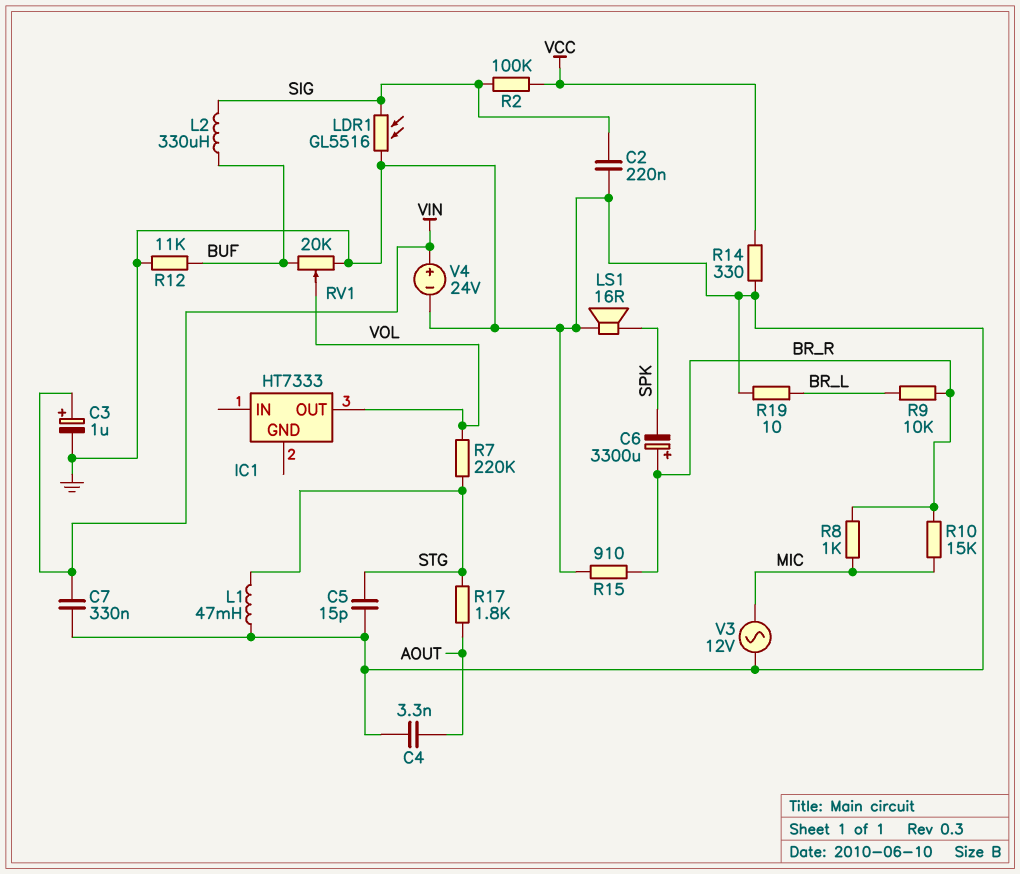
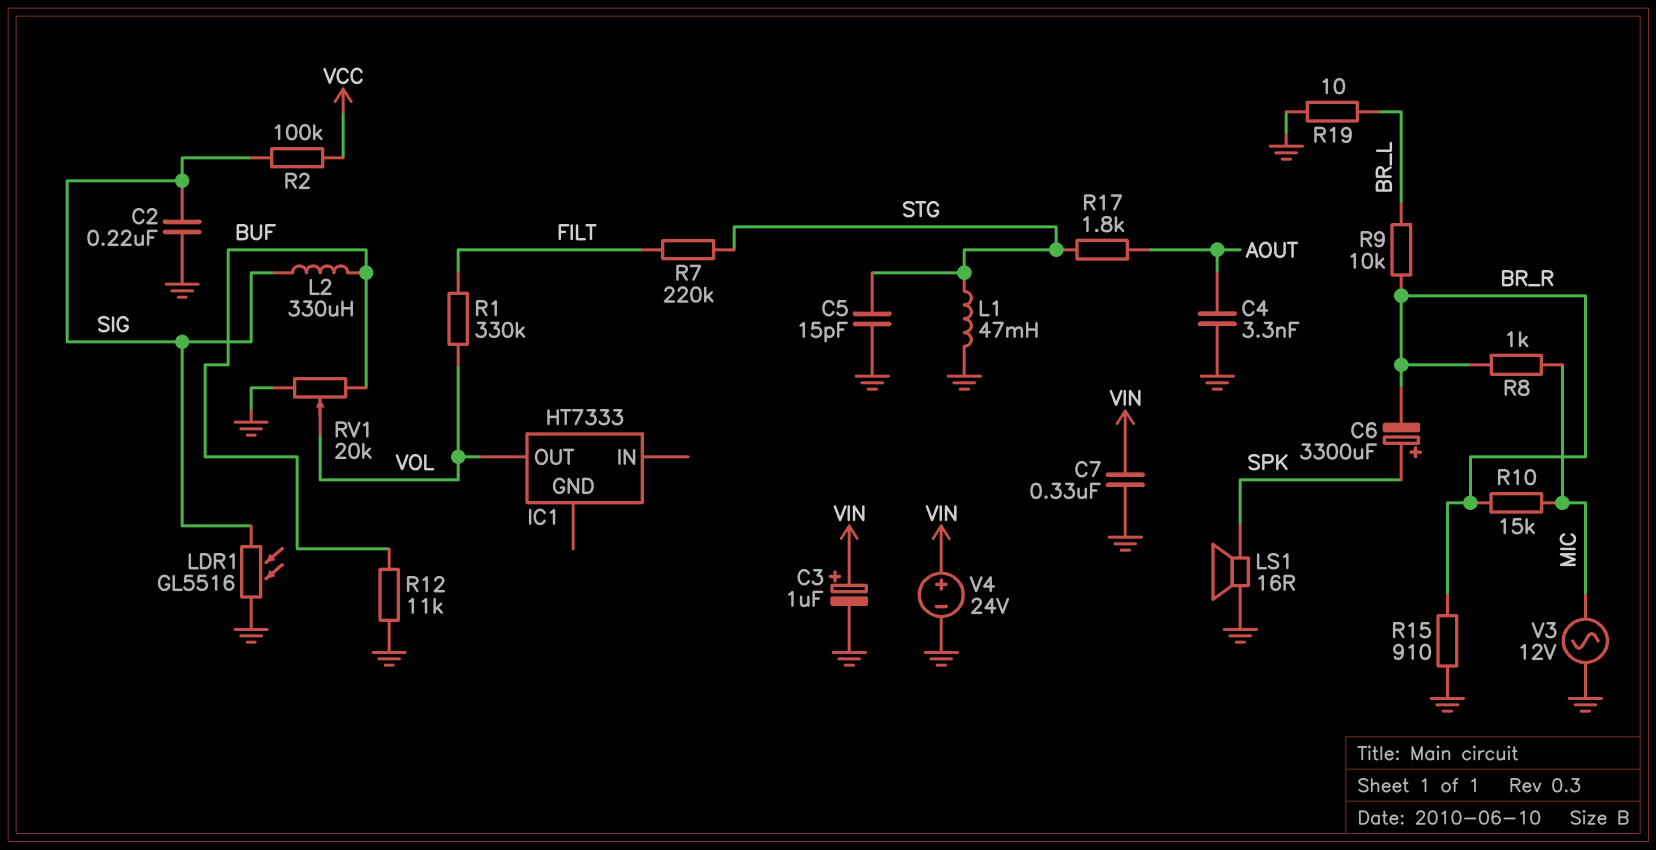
C6: 3300uF (plus BR_R, minus SPK) -> 3300uF (plus SPK, minus BR_R)
R1: none -> 330k (FILT, VOL)
R7: 220k (STG, VOL) -> 220k (FILT, STG)
R14: 330 (GND, VCC) -> none

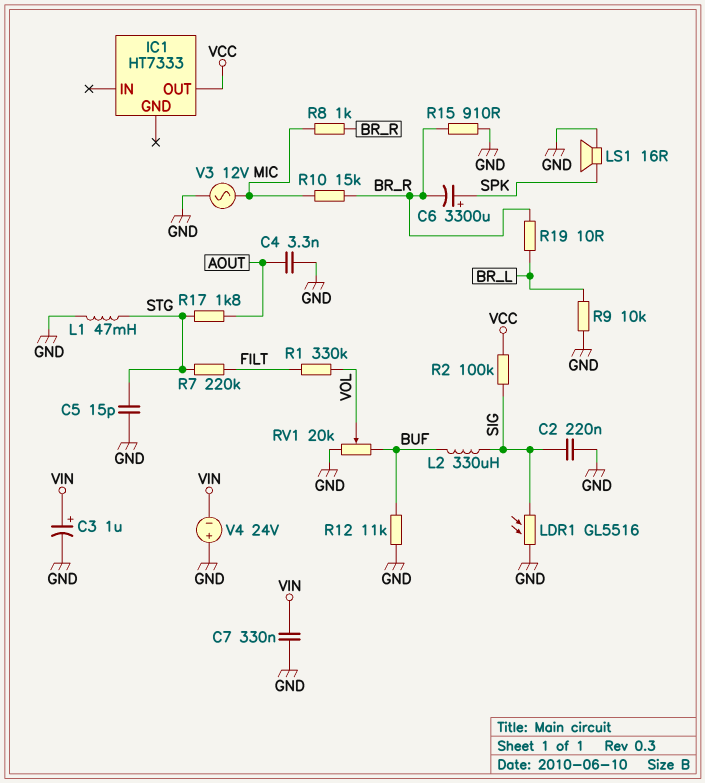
IC1 pin OUT: VOL -> VCC
R9: 10k (BR_L, BR_R) -> 10k (BR_L, GND)
R19: 10 (BR_L, GND) -> 10 (BR_L, BR_R)
V4: 24V (plus VIN, minus GND) -> 24V (plus GND, minus VIN)

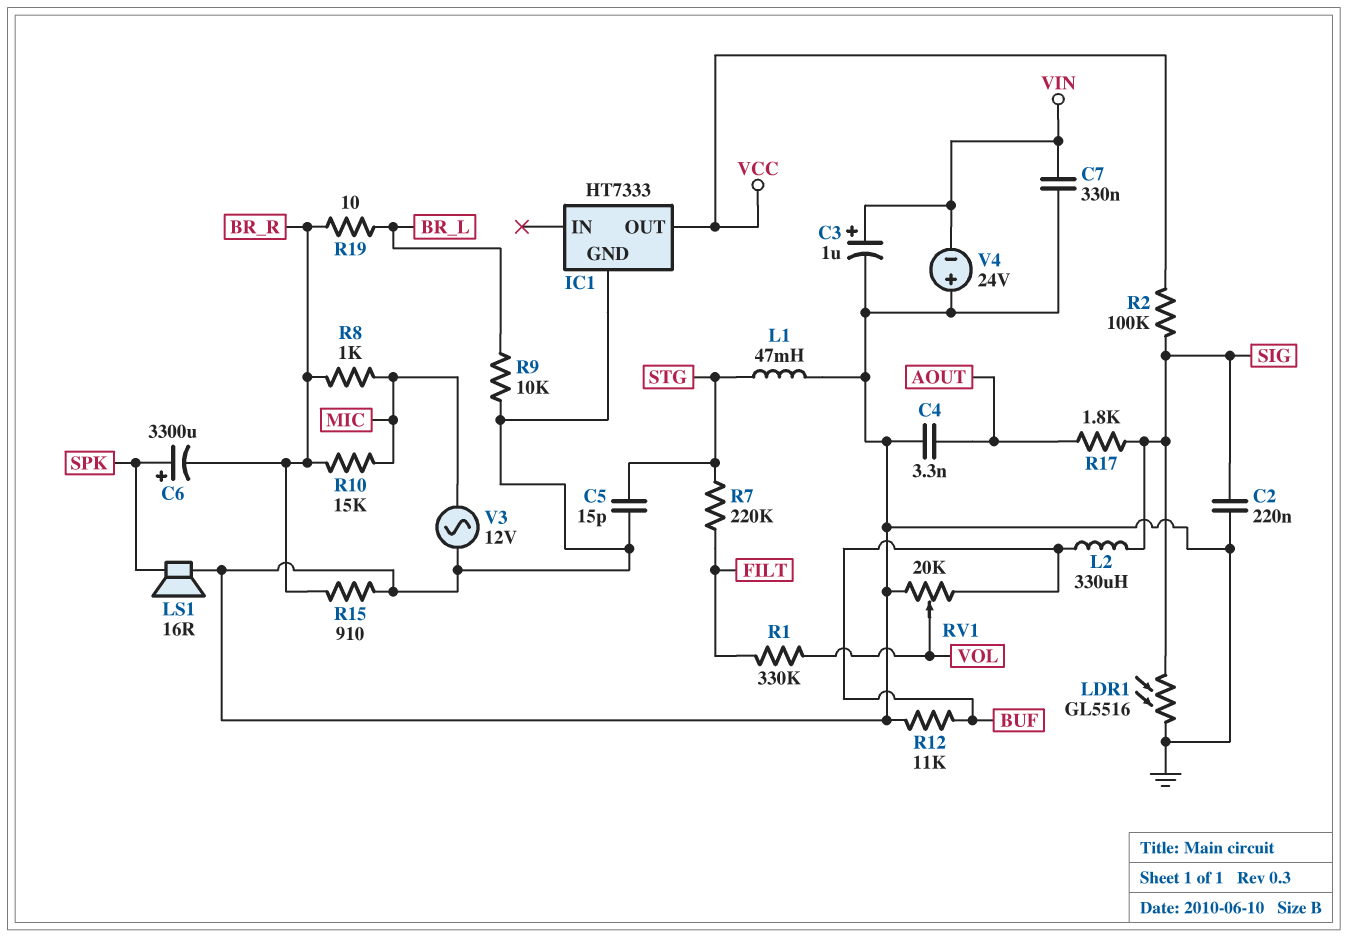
IC1 pin GND: none -> GND
R17: 1.8k (AOUT, STG) -> 1.8k (AOUT, SIG)

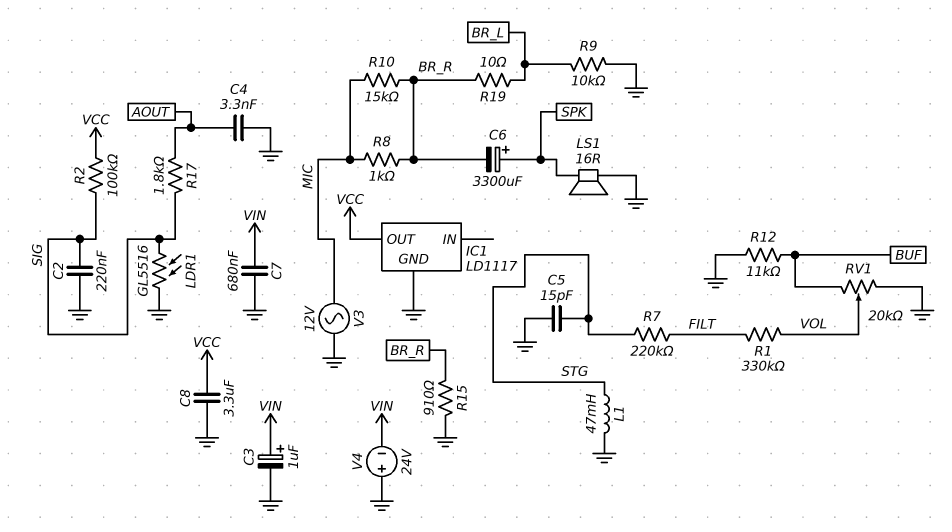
C7: 330nF (GND, VIN) -> 680nF (GND, VIN)
C8: none -> 3.3uF (GND, VCC)
IC1: HT7333 -> LD1117
L2: 330uH (BUF, SIG) -> none

